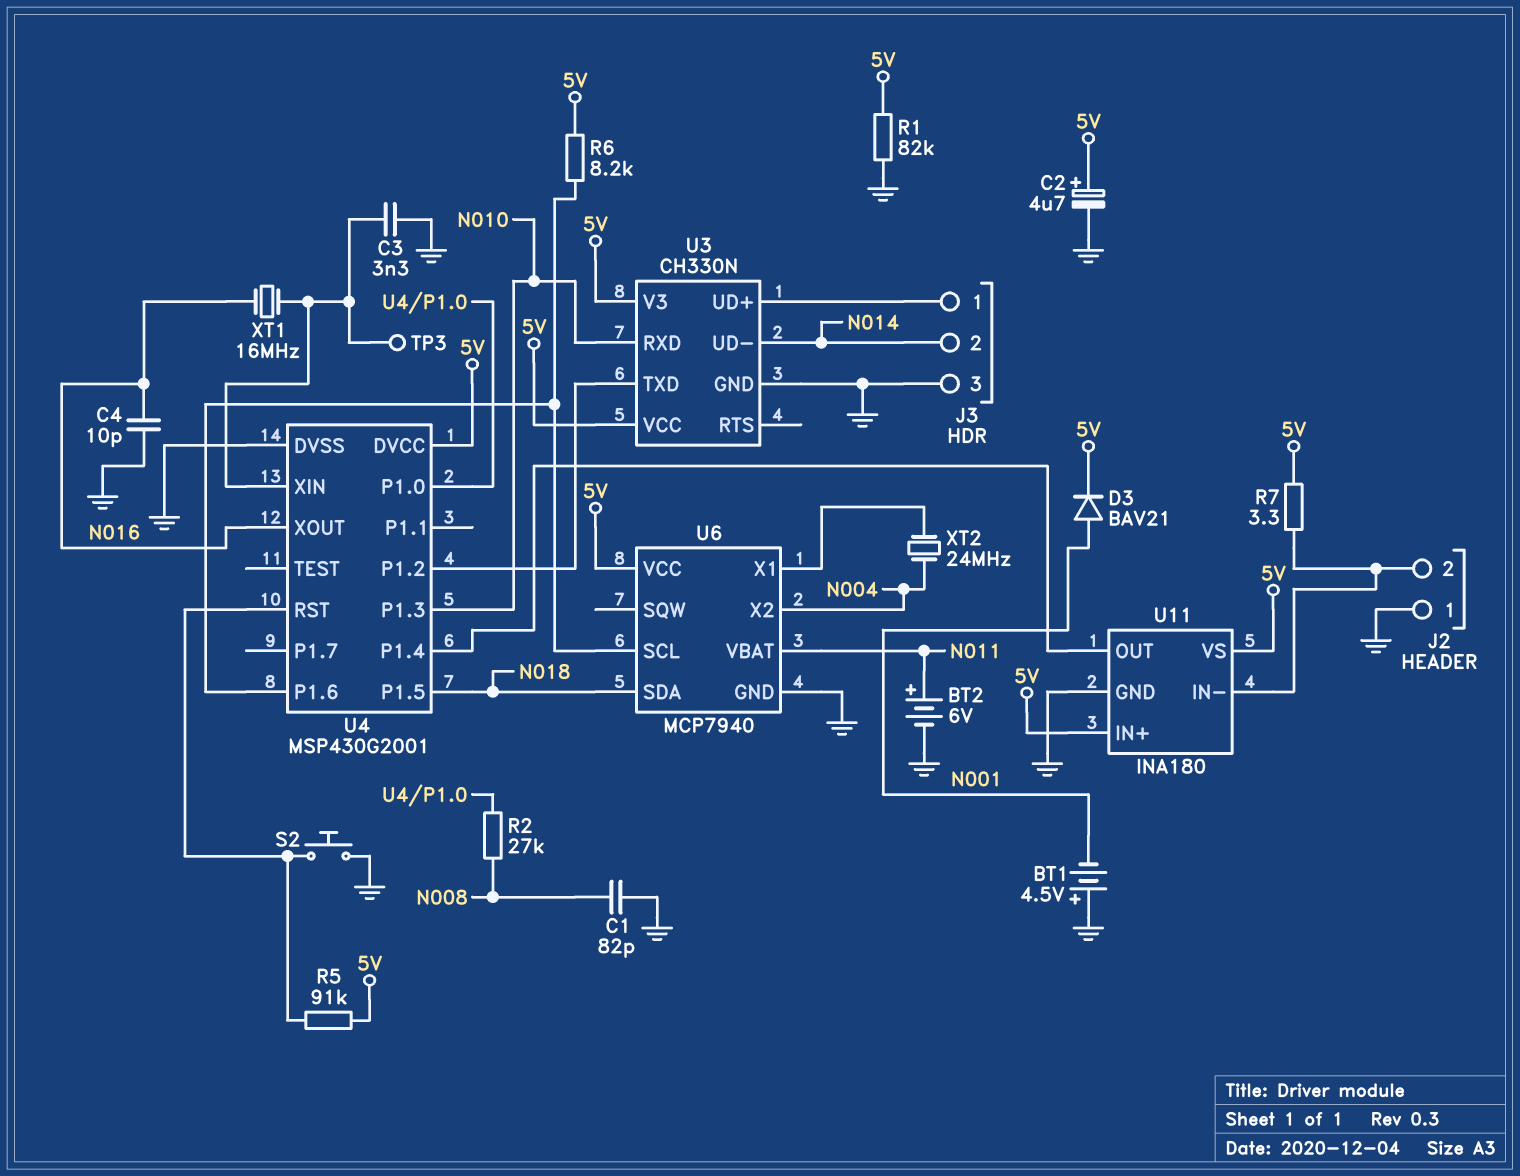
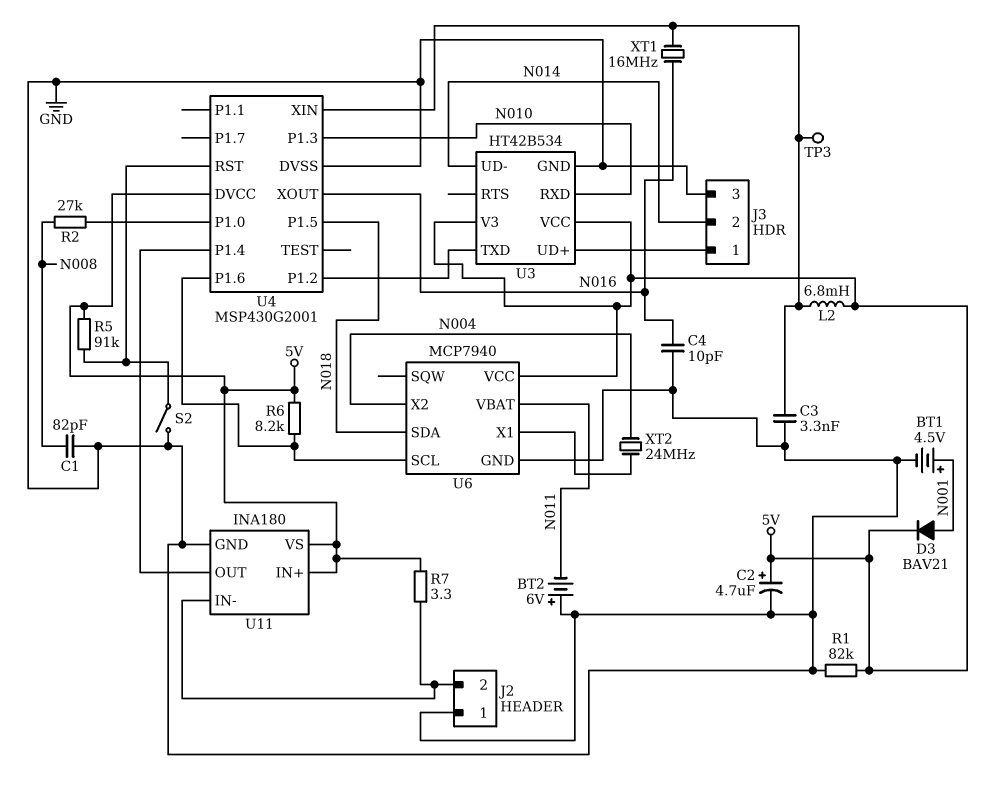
BT1: 4.5V (plus GND, minus N001) -> 4.5V (plus N001, minus GND)
BT2: 6V (plus N011, minus GND) -> 6V (plus GND, minus N011)
L2: none -> 6.8mH (5V, U4/XIN)
S2: button (GND, U4/RST) -> switch (GND, U4/RST)
U3: CH330N -> HT42B534

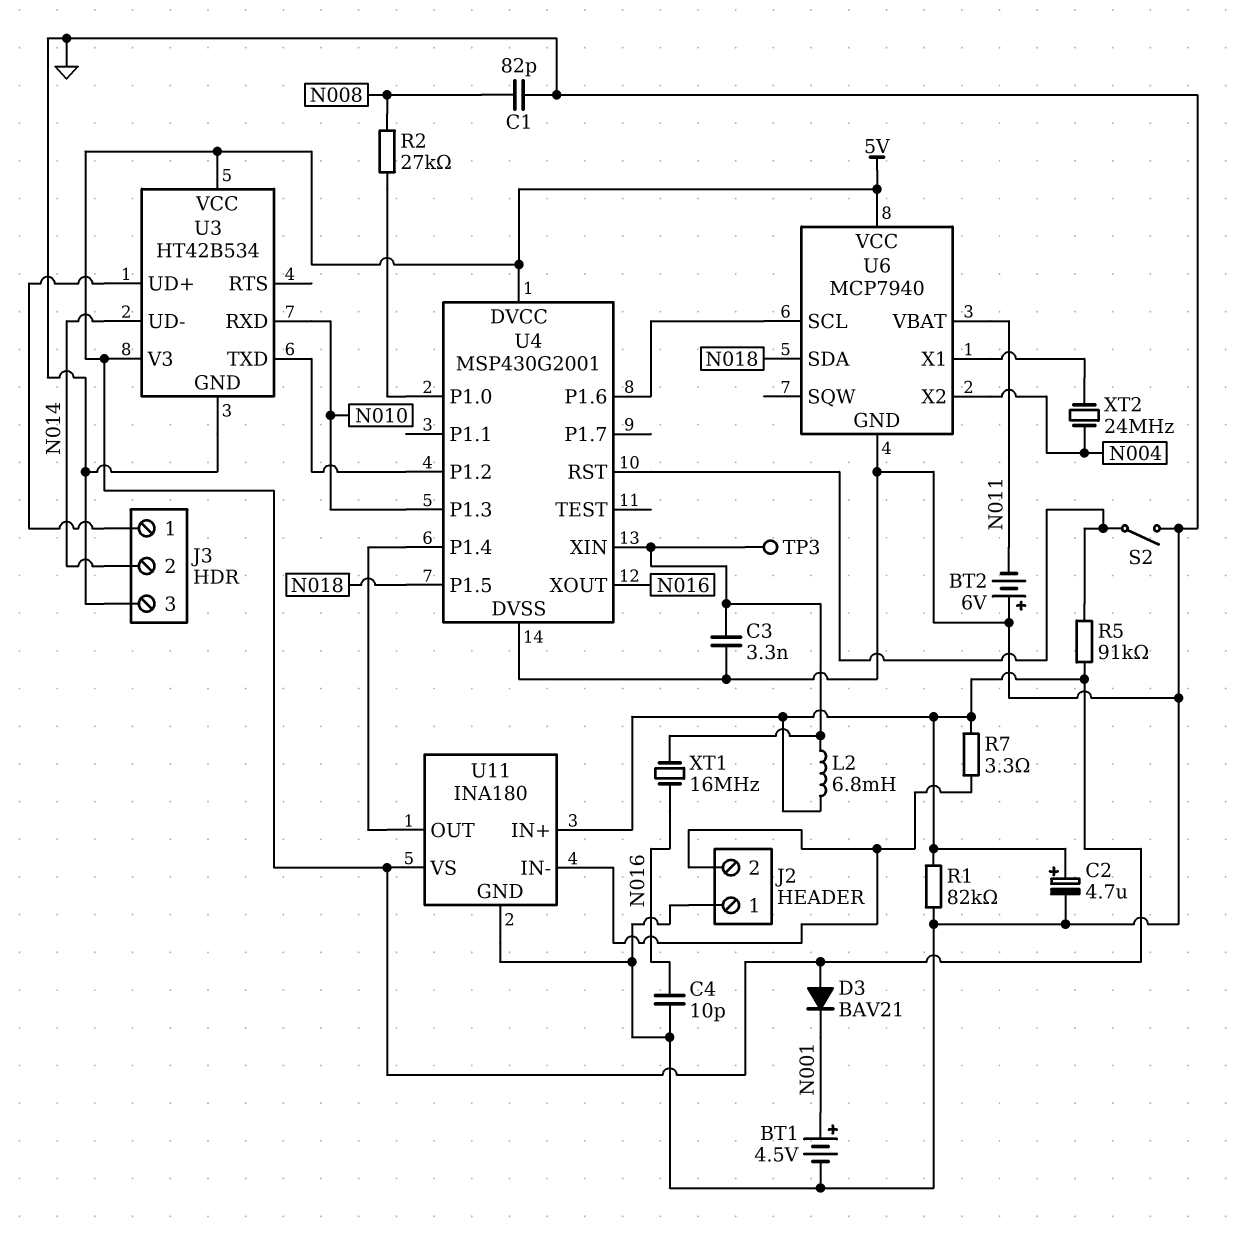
D3: diode BAV21 (A N001, K 5V) -> diode BAV21 (A 5V, K N001)
R6: 8.2k (5V, U4/P1.6) -> none

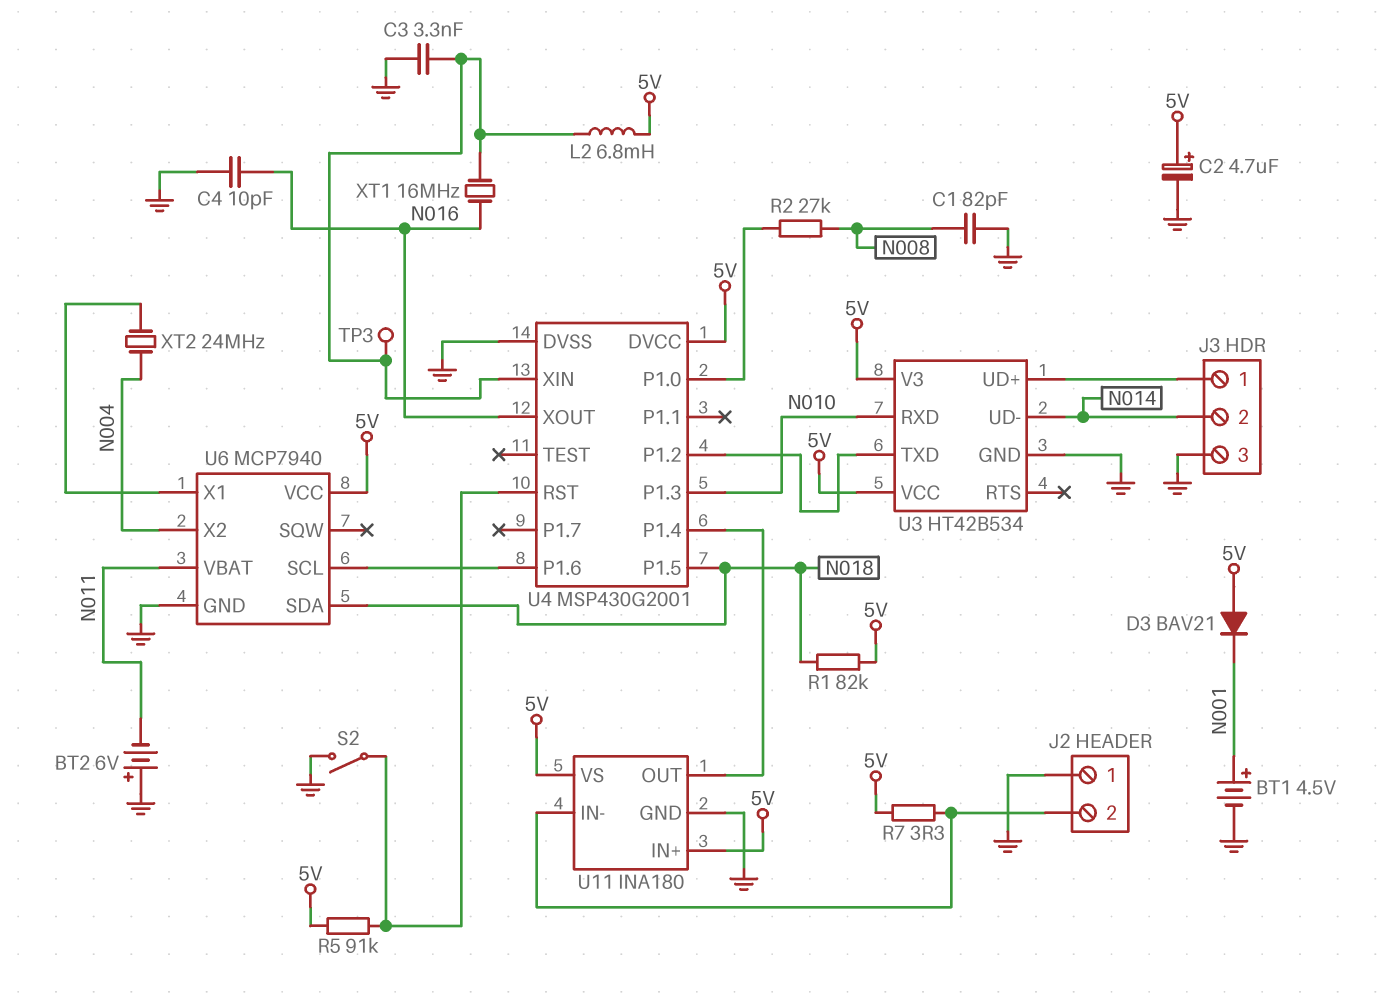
R1: 82k (5V, GND) -> 82k (5V, N018)

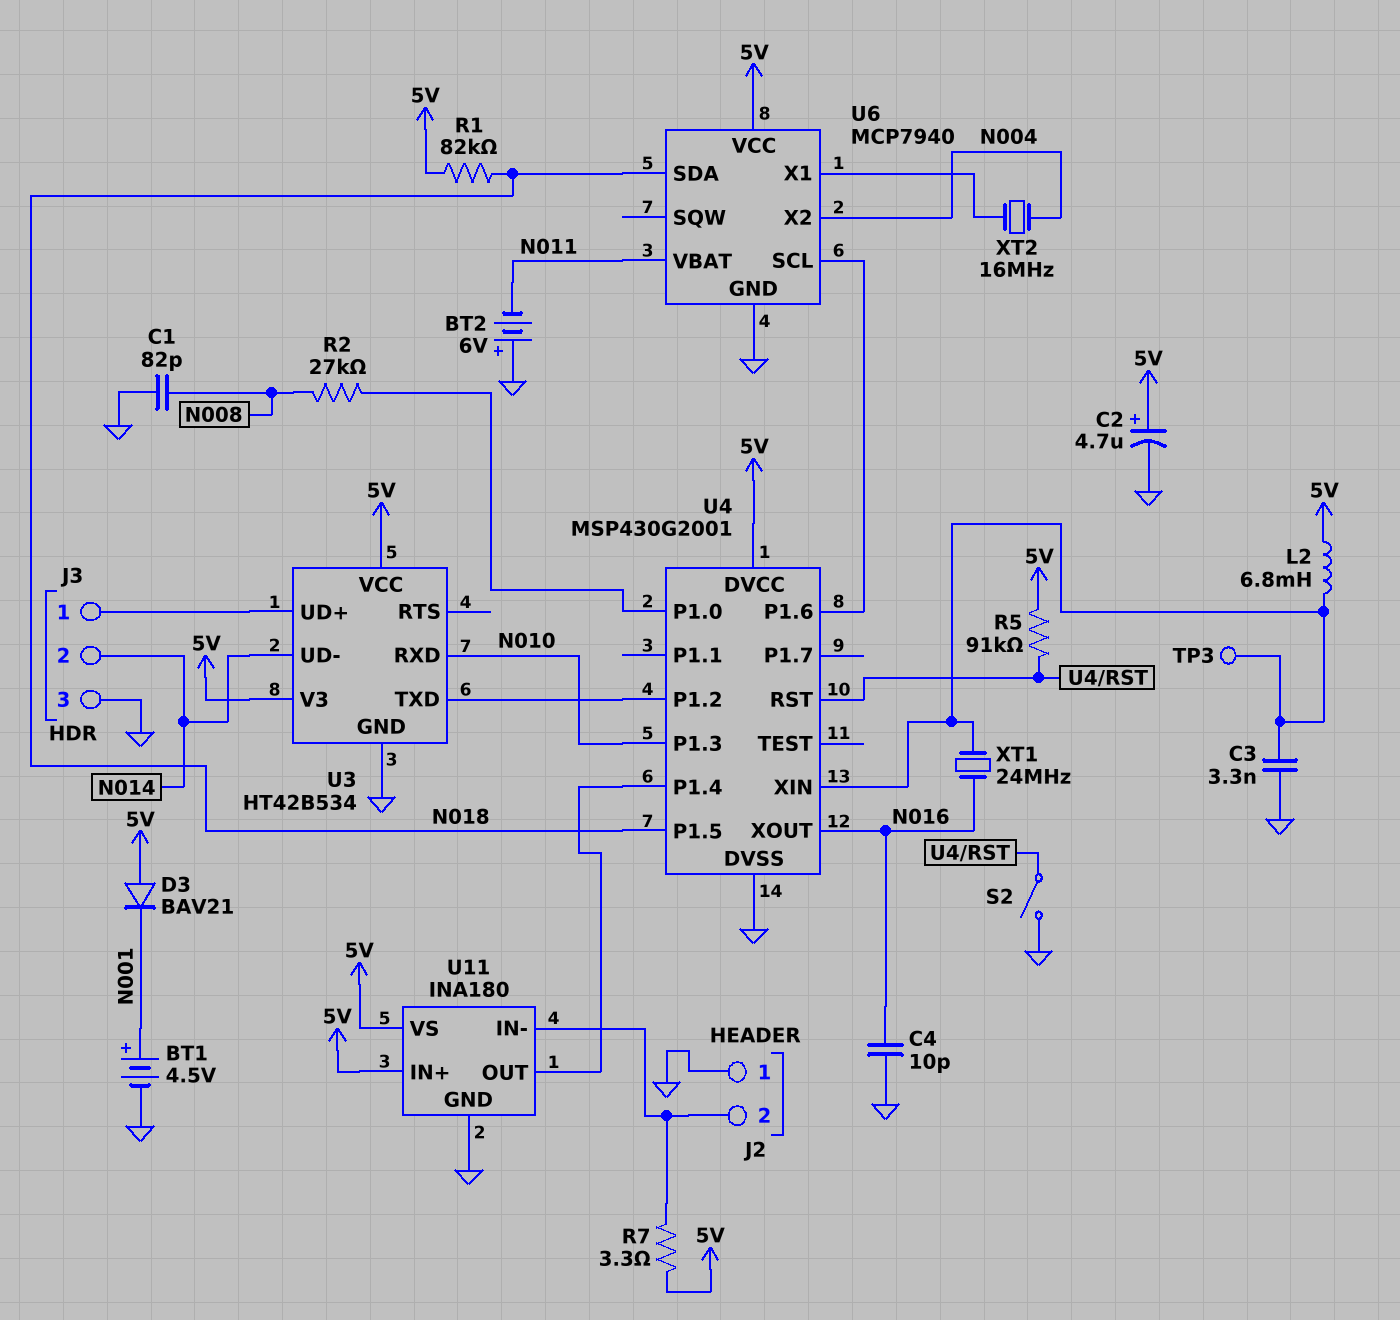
XT1: 16MHz (N016, U4/XIN) -> 24MHz (N016, U4/XIN)
XT2: 24MHz (N004, U6/X1) -> 16MHz (N004, U6/X1)

